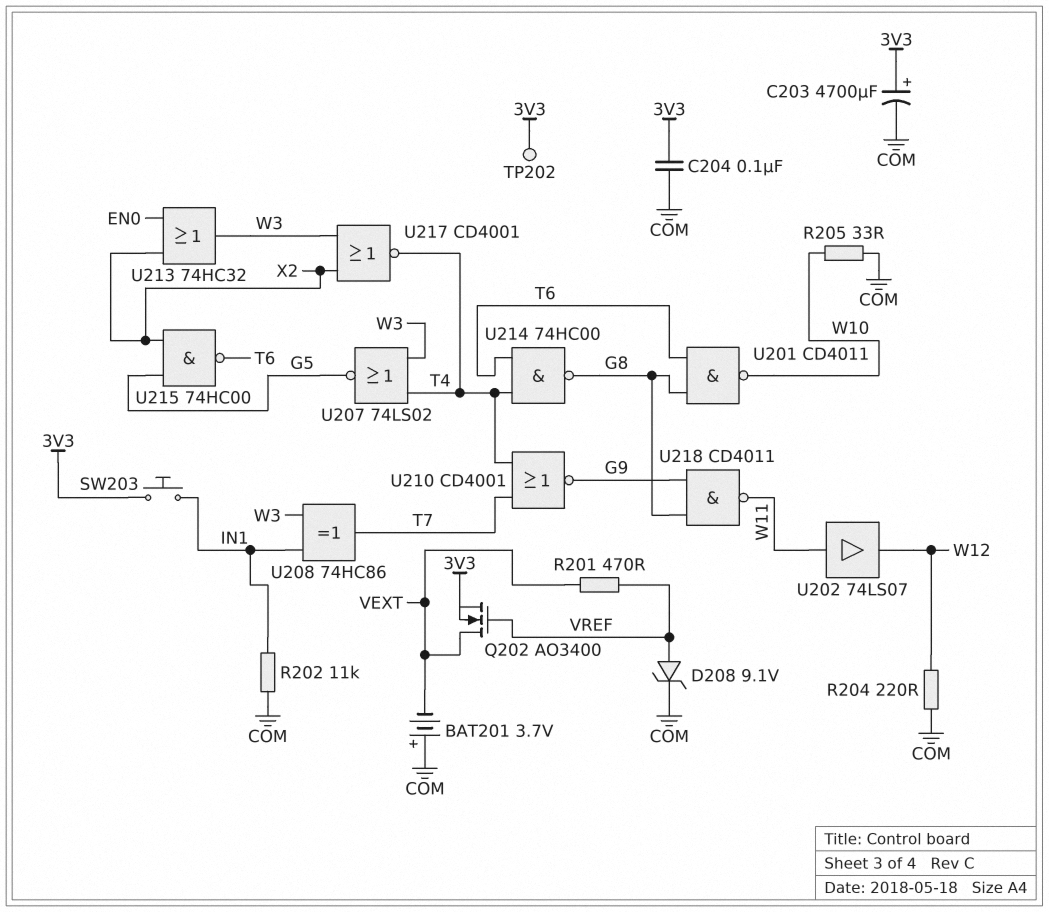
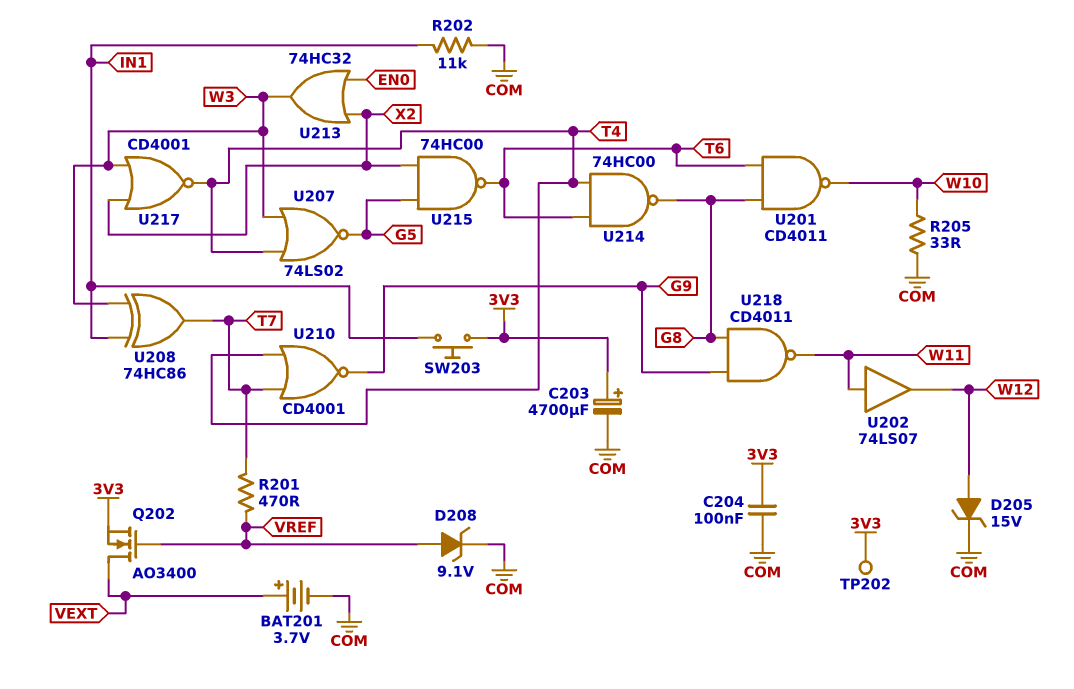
BAT201: 3.7V (plus COM, minus VEXT) -> 3.7V (plus VEXT, minus COM)
D205: none -> zener 15V (A W12, K COM)
R201: 470 (VEXT, VREF) -> 470 (T7, VREF)
R204: 220 (COM, W12) -> none

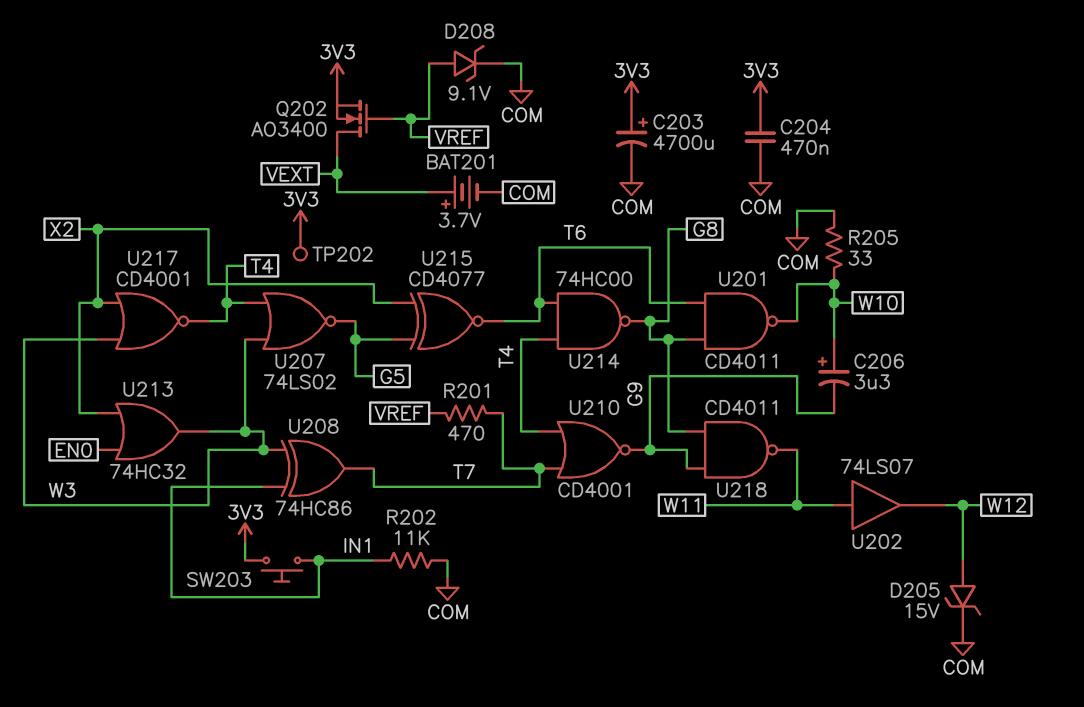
C204: 100nF (3V3, COM) -> 470nF (3V3, COM)
C206: none -> 3.3uF (plus W10, minus G9)
U215: NAND 74HC00 (in G5, in X2, out T6) -> XNOR CD4077 (in G5, in X2, out T6)

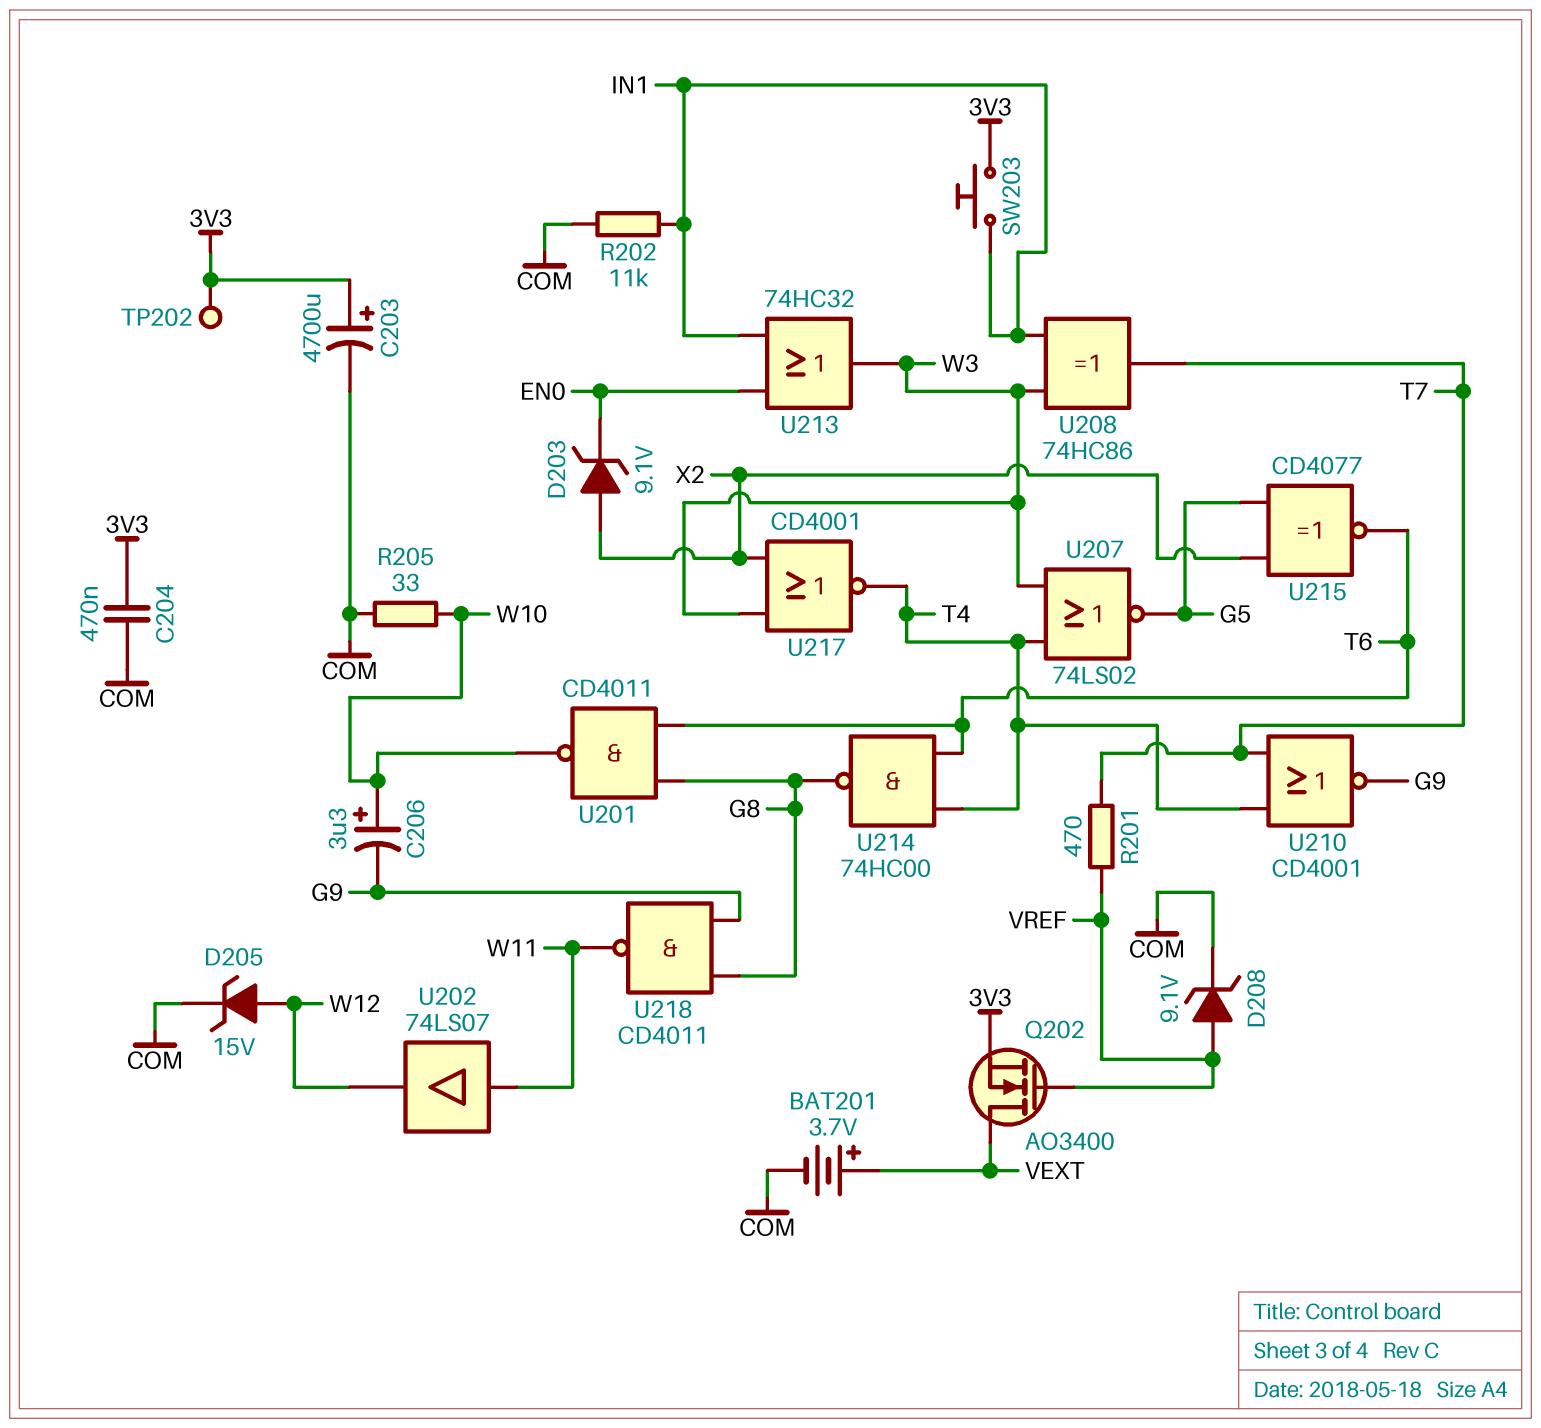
D203: none -> zener 9.1V (A X2, K EN0)
U213: OR 74HC32 (in EN0, in X2, out W3) -> OR 74HC32 (in EN0, in IN1, out W3)

